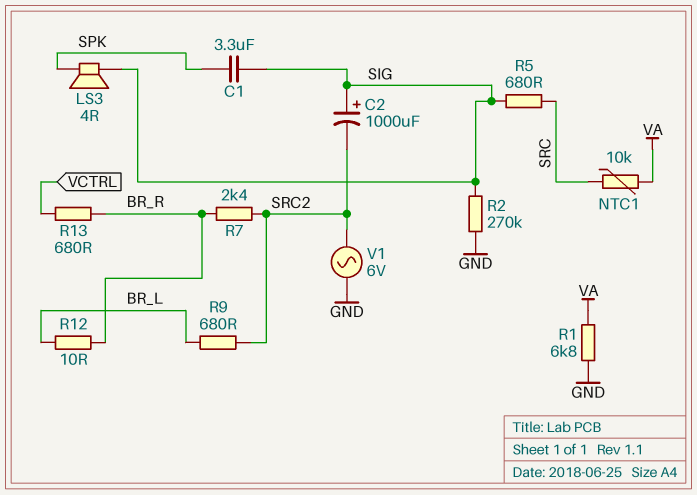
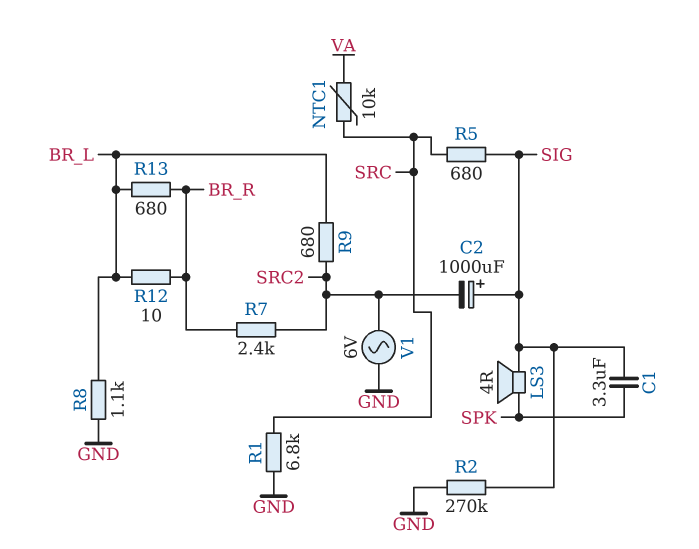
R1: 6.8k (GND, VA) -> 6.8k (GND, SRC)
R8: none -> 1.1k (BR_L, GND)
R13: 680 (BR_R, VCTRL) -> 680 (BR_L, BR_R)

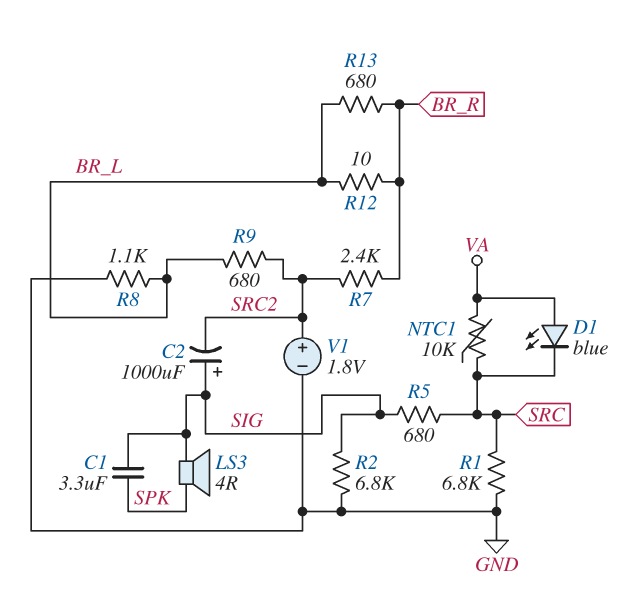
D1: none -> LED blue (A VA, K SRC)
R2: 270k (GND, SIG) -> 6.8k (GND, SIG)
V1: AC 6V (GND, SRC2) -> 1.8V (plus SRC2, minus GND)

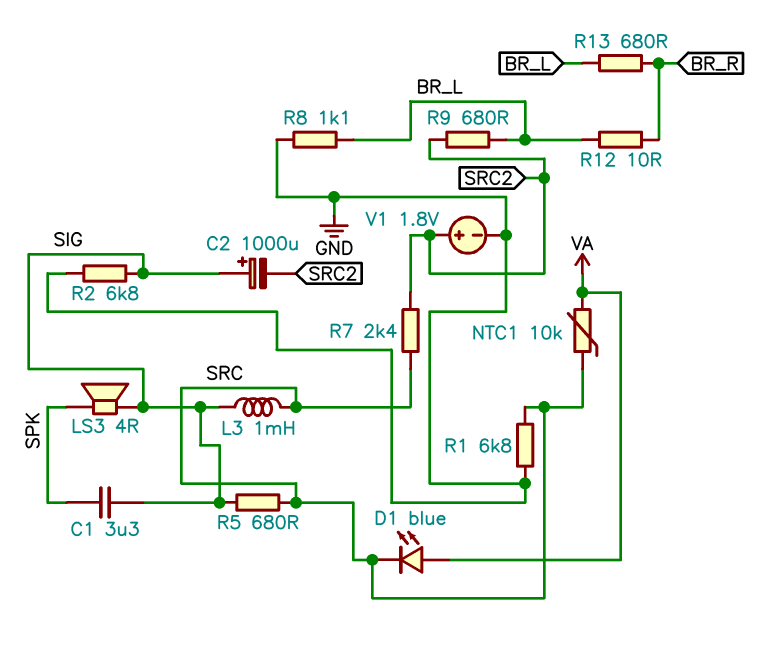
L3: none -> 1mH (SIG, SRC)
R7: 2.4k (BR_R, SRC2) -> 2.4k (SRC, SRC2)

